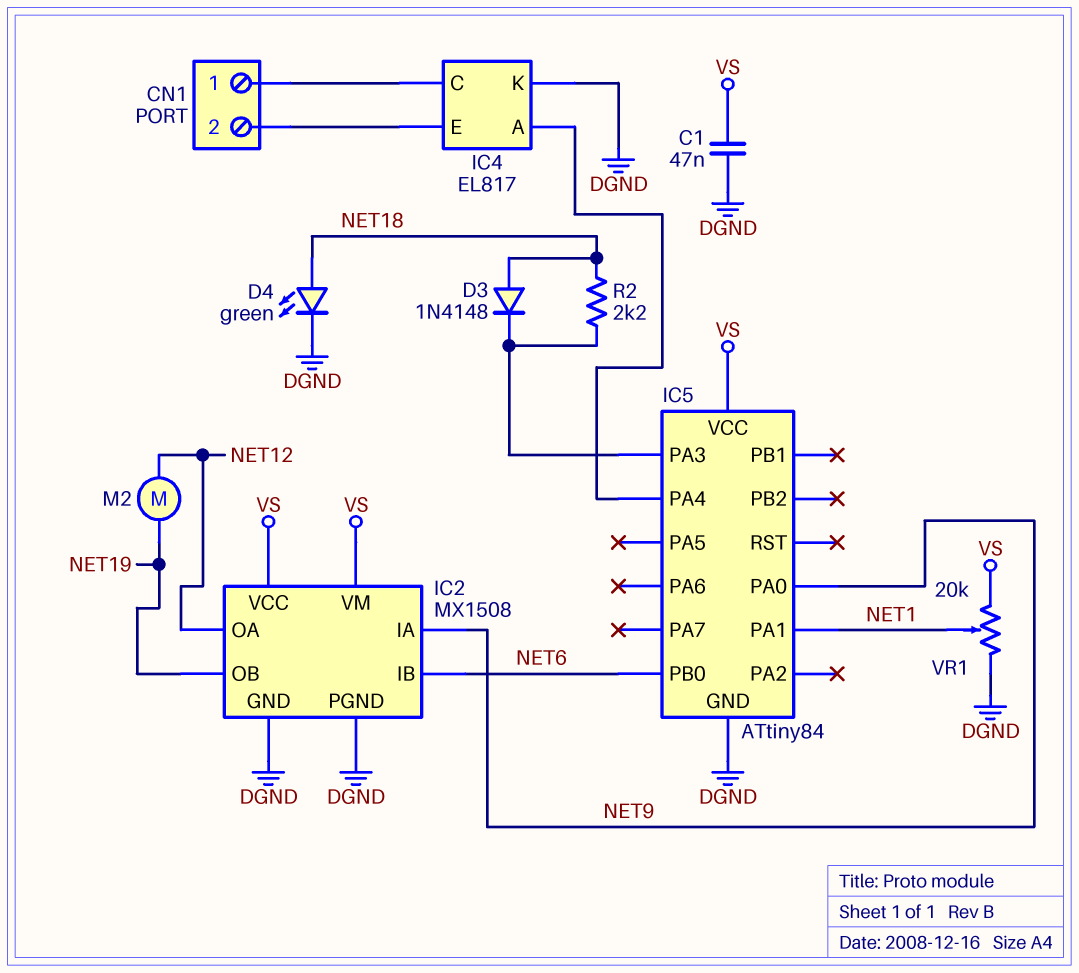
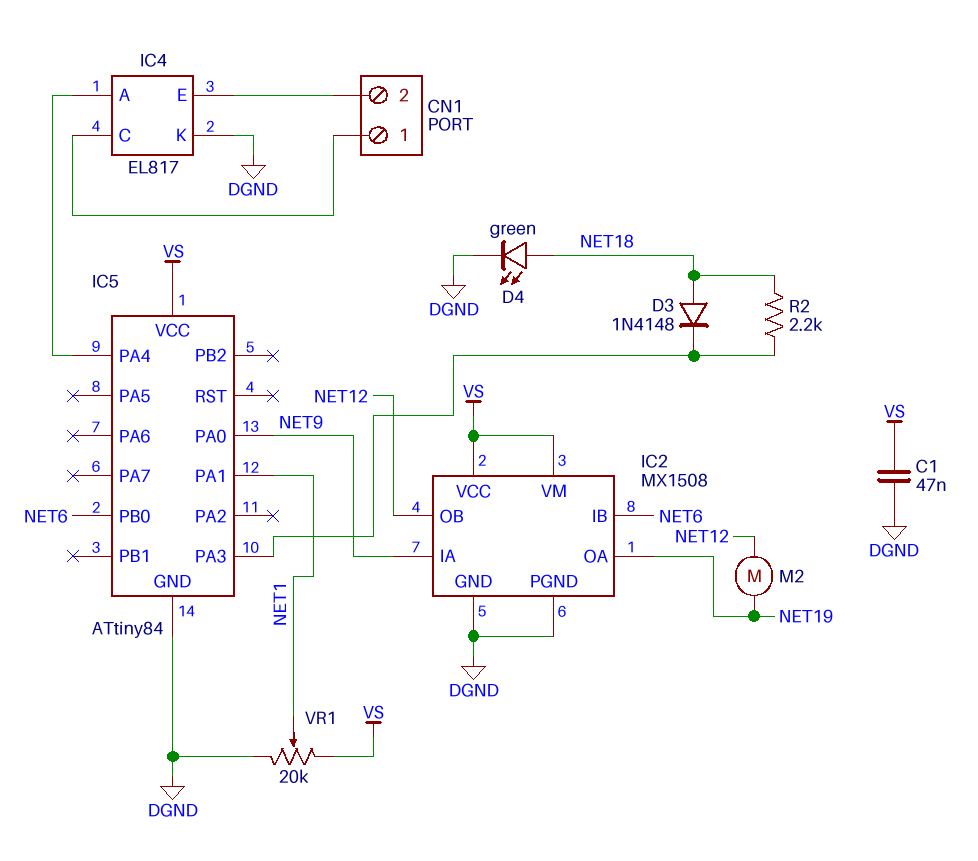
IC2 pin OA: NET12 -> NET19
IC2 pin OB: NET19 -> NET12

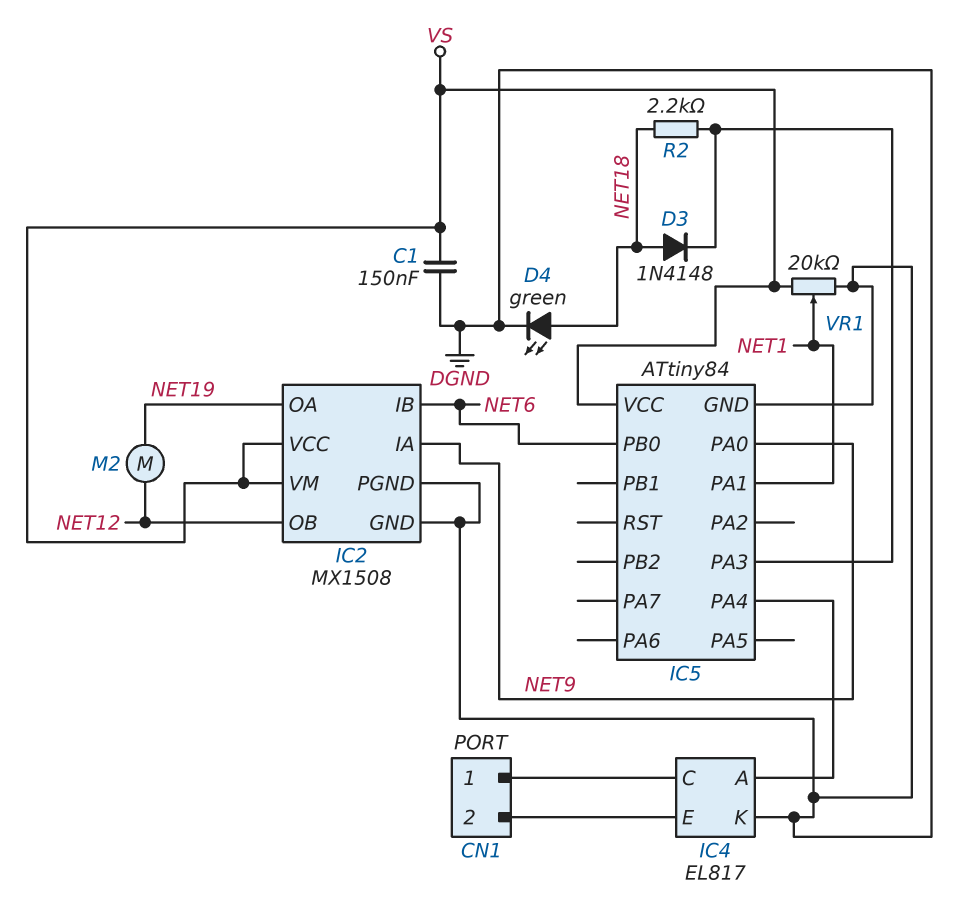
C1: 47nF (DGND, VS) -> 150nF (DGND, VS)

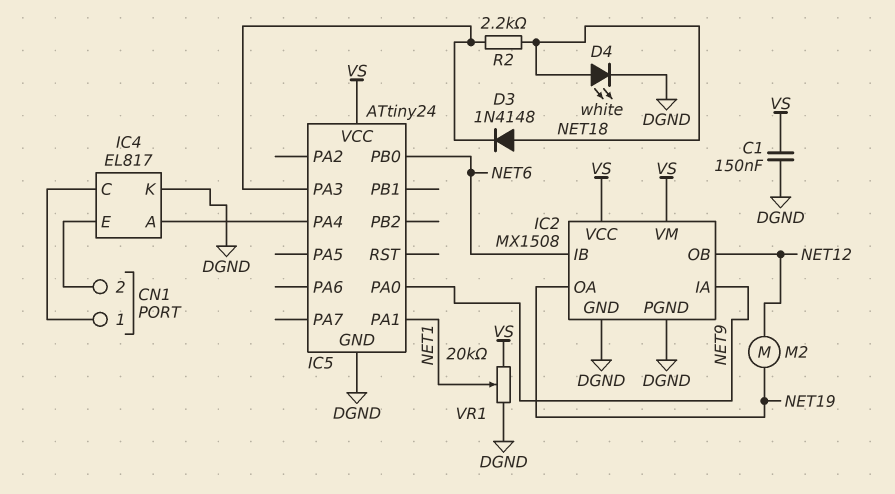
D4: LED green (A NET18, K DGND) -> LED white (A NET18, K DGND)
IC5: ATtiny84 -> ATtiny24

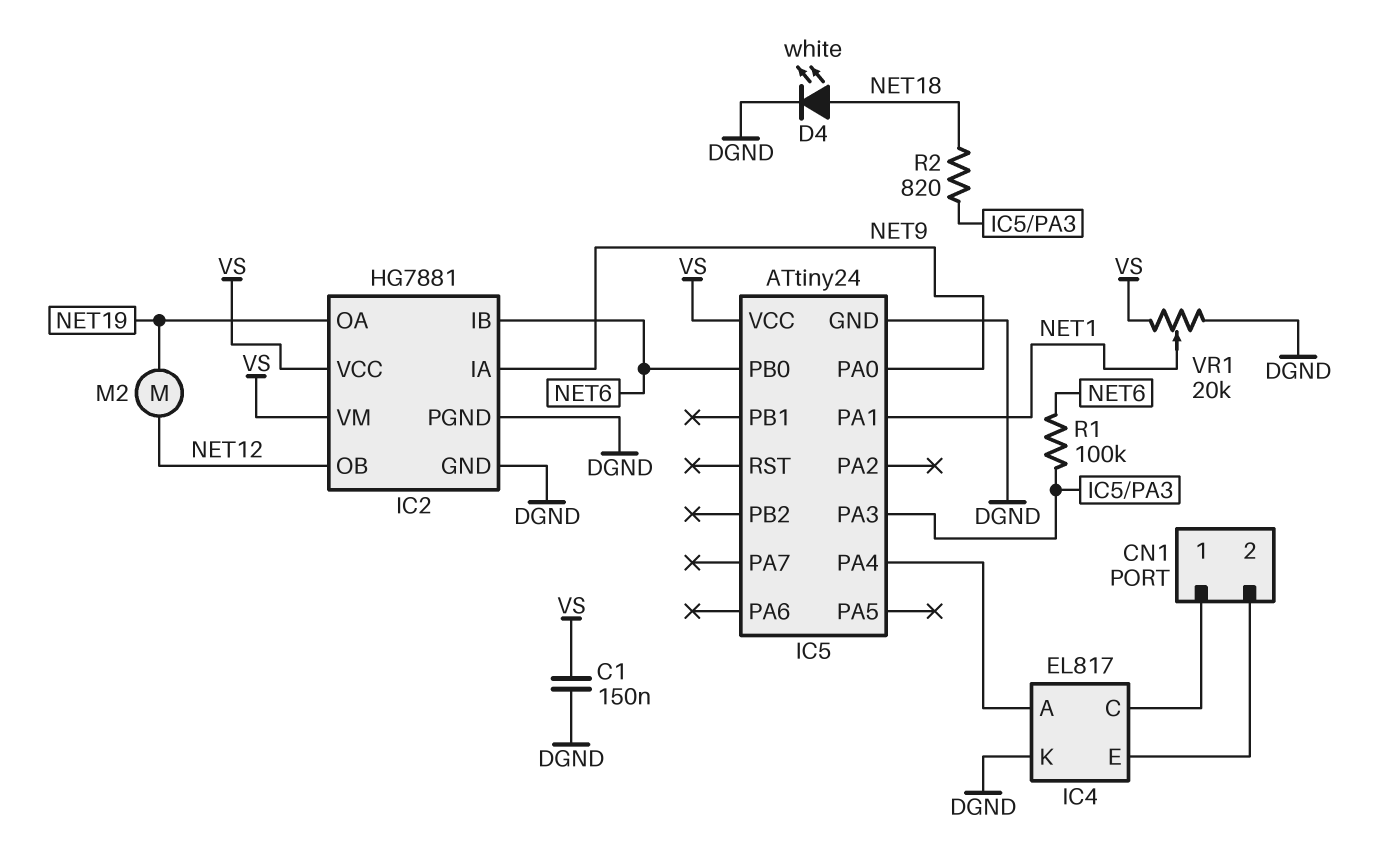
D3: diode 1N4148 (A NET18, K IC5/PA3) -> none
IC2: MX1508 -> HG7881
R1: none -> 100k (IC5/PA3, NET6)
R2: 2.2k (IC5/PA3, NET18) -> 820 (IC5/PA3, NET18)

